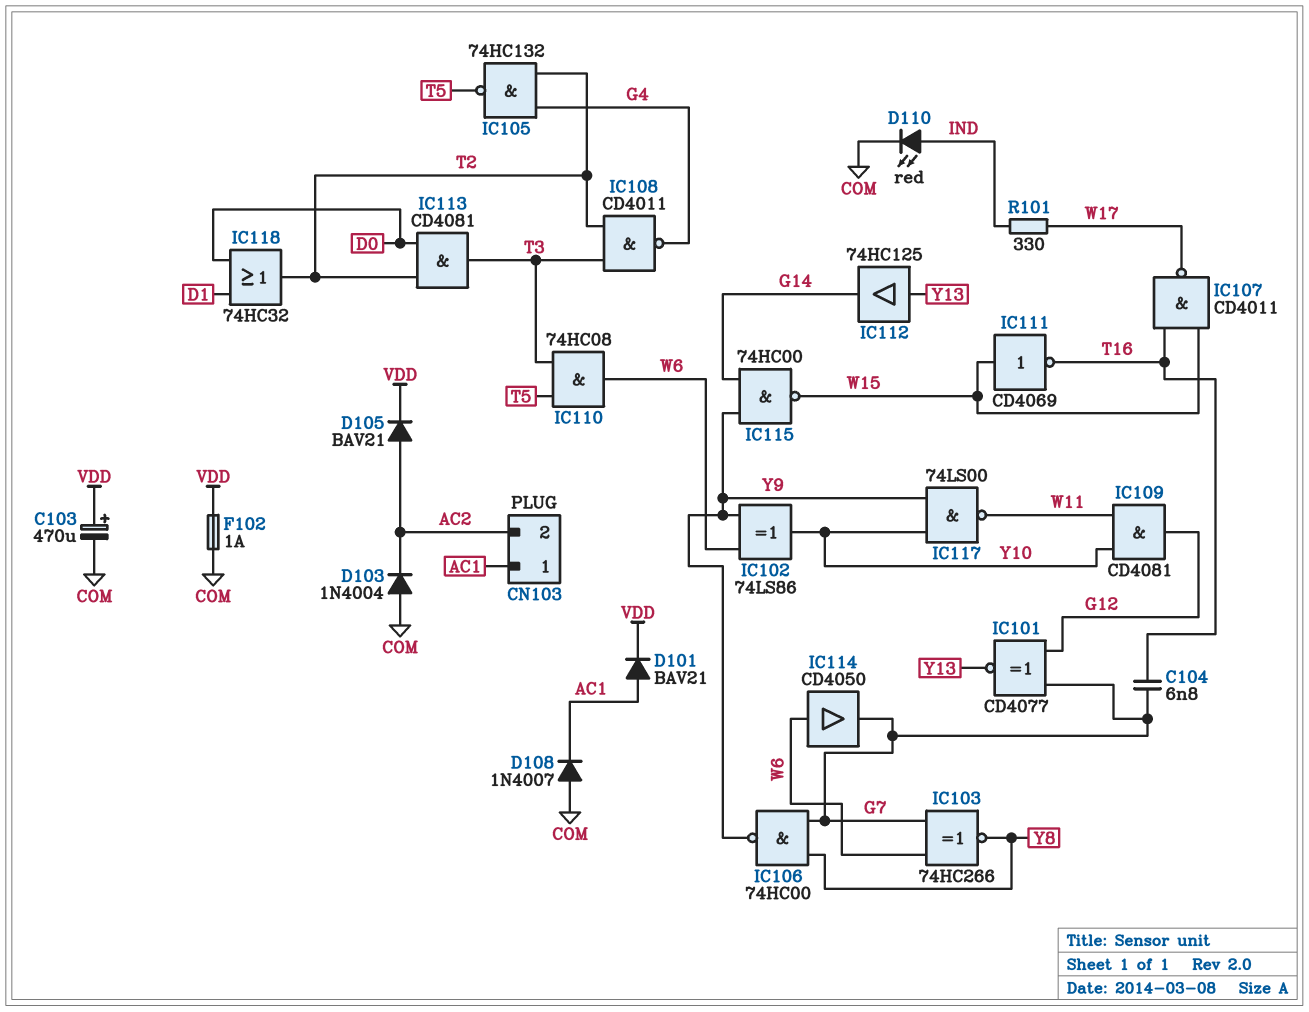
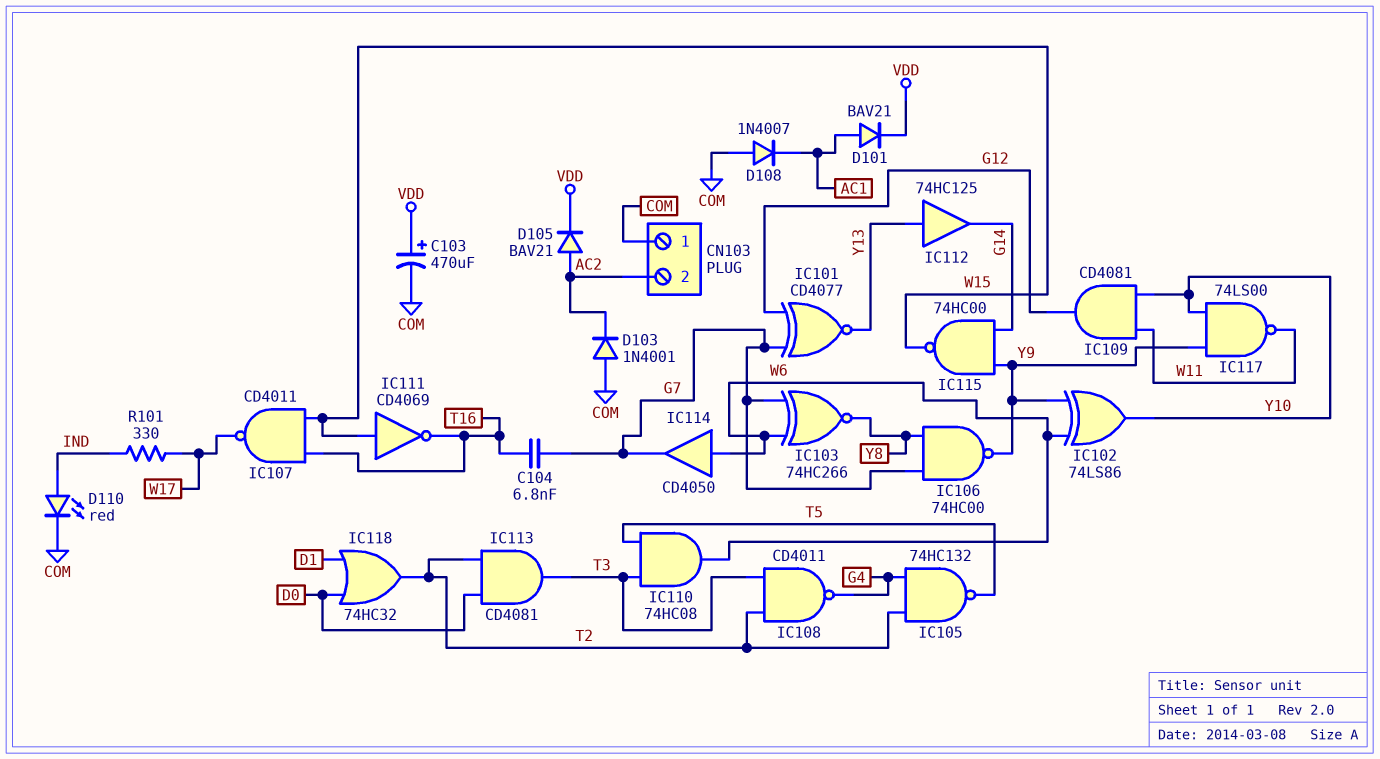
CN103 pin 1: AC1 -> COM
D103: diode 1N4004 (A COM, K AC2) -> diode 1N4001 (A COM, K AC2)
F102: 1A (COM, VDD) -> none

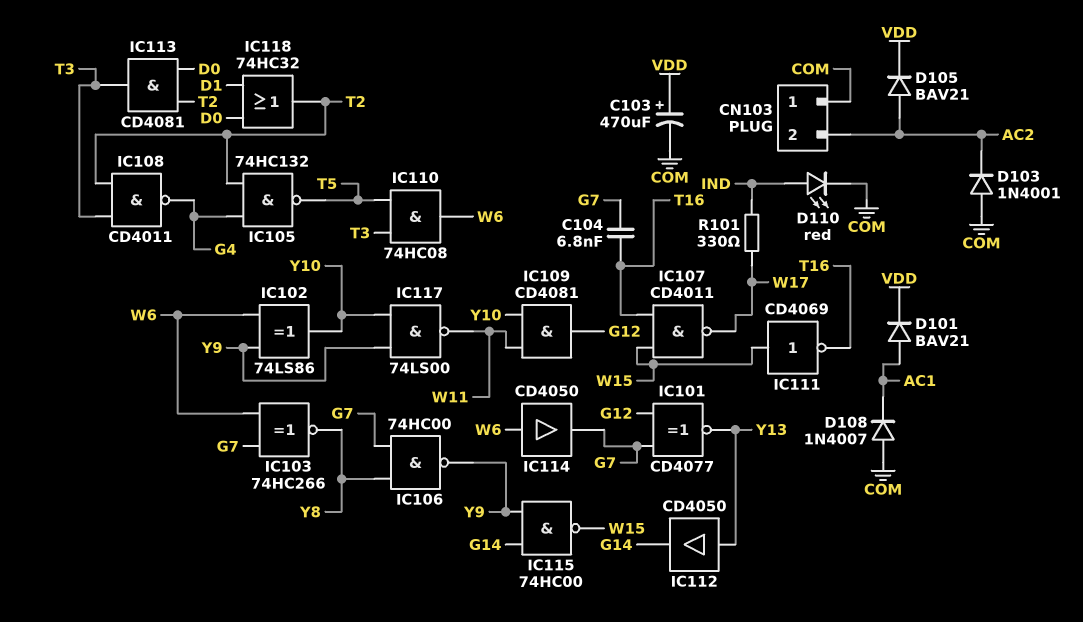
IC112: buffer 74HC125 (in Y13, out G14) -> buffer CD4050 (in Y13, out G14)

